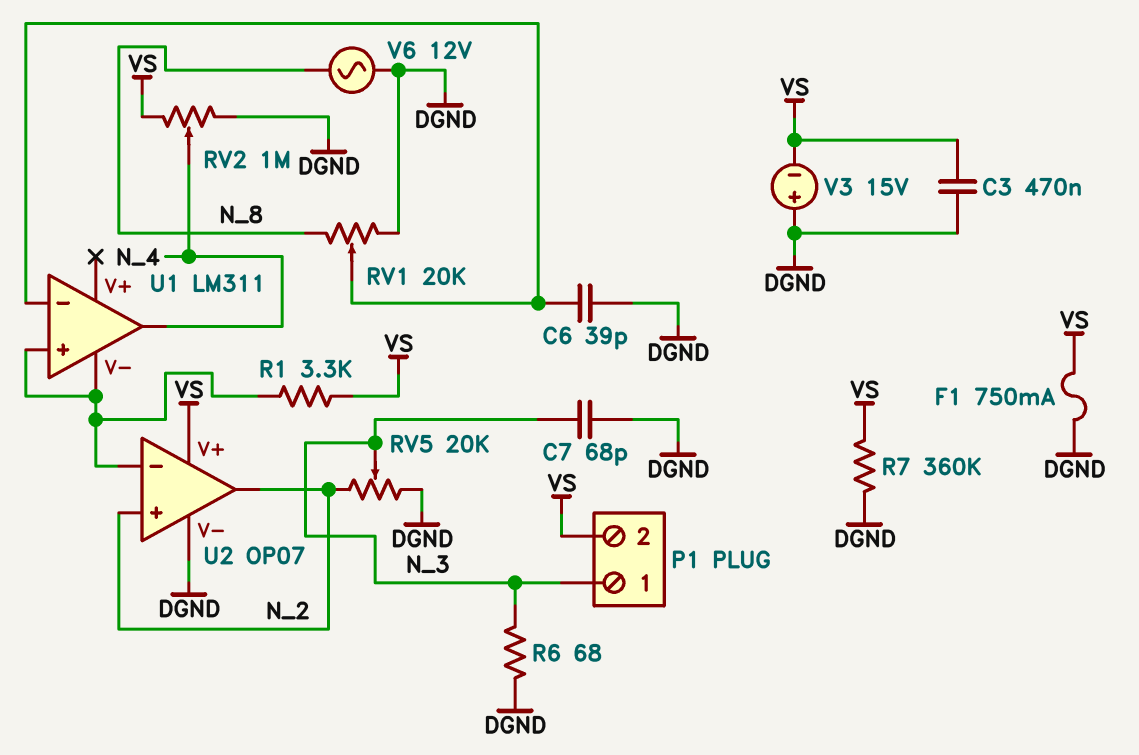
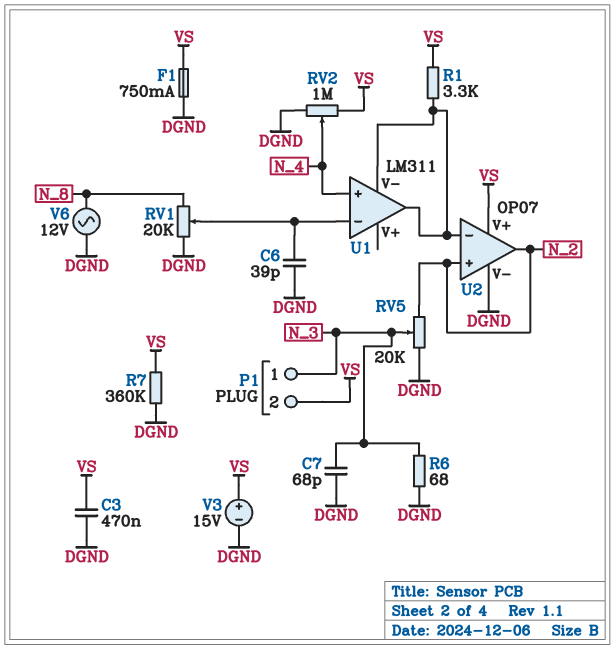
U1 pin in+: U1/V- -> N_4
U1 pin out: N_4 -> U1/V-
V3: 15V (plus DGND, minus VS) -> 15V (plus VS, minus DGND)

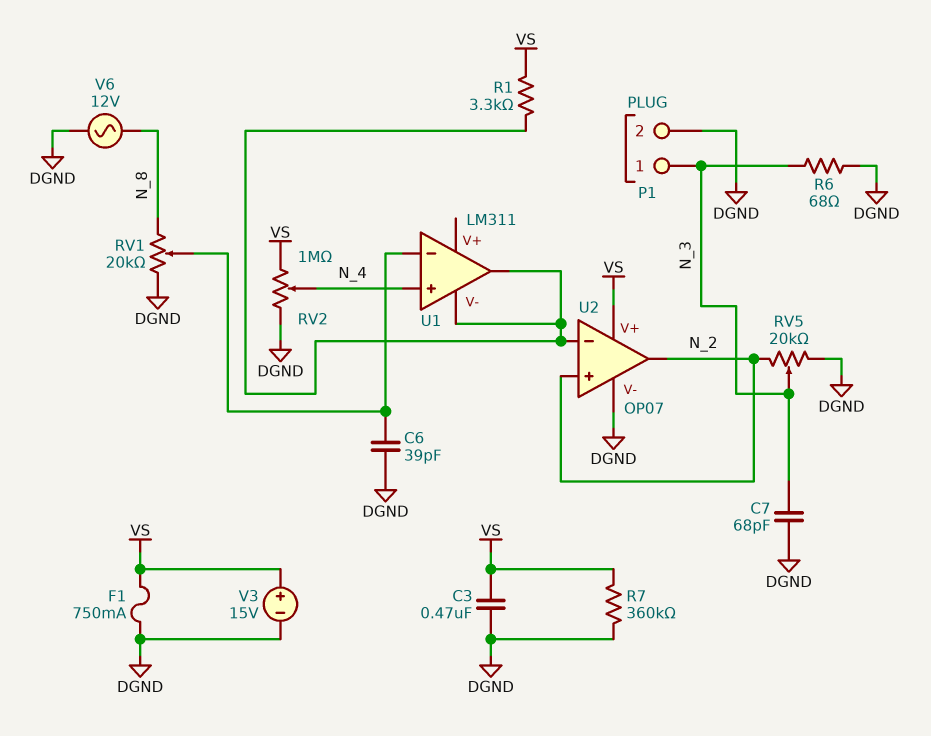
P1 pin 2: VS -> DGND

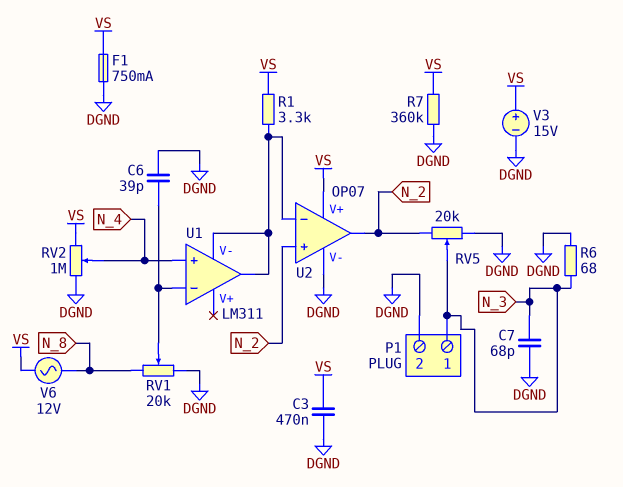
V6: AC 12V (DGND, N_8) -> AC 12V (N_8, VS)

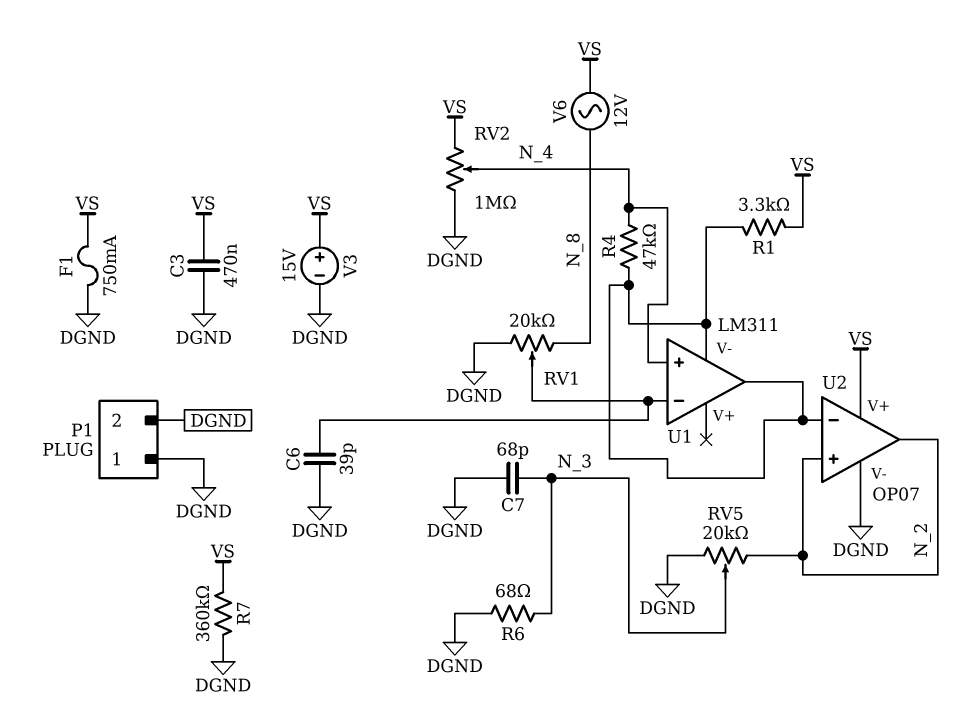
P1 pin 1: N_3 -> DGND
R4: none -> 47k (N_4, U1/V-)

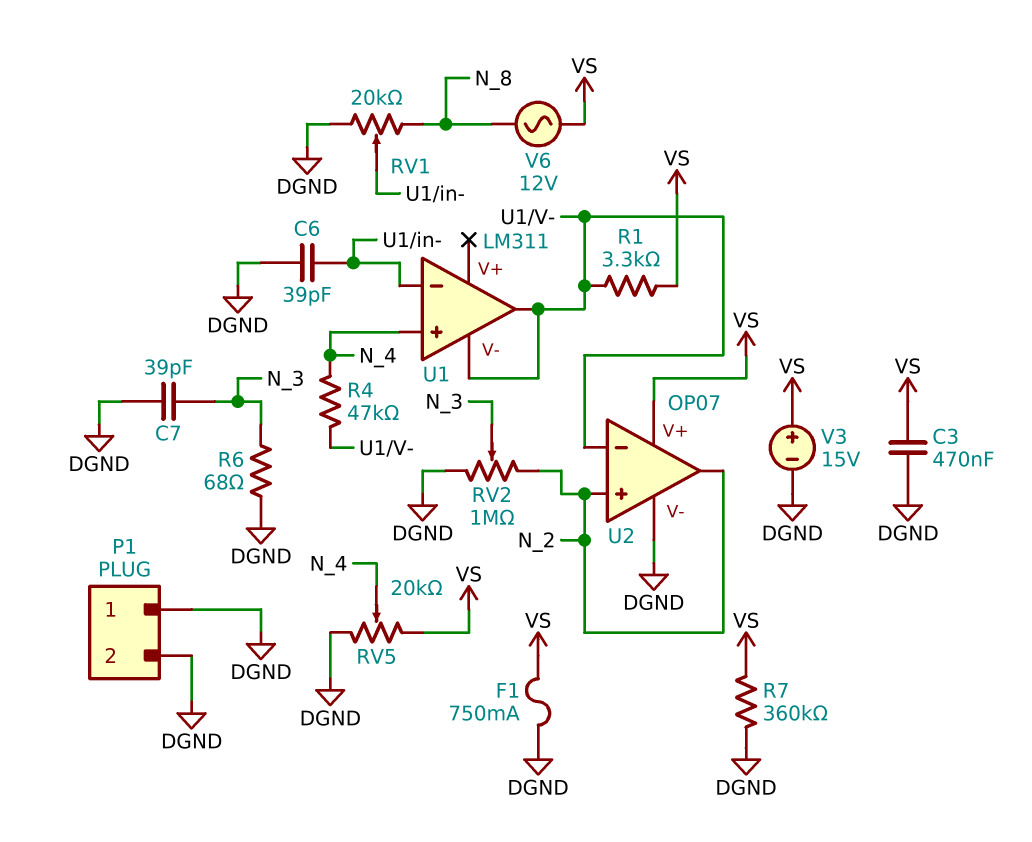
C7: 68pF (DGND, N_3) -> 39pF (DGND, N_3)
RV2: 1M (DGND, VS, wiper N_4) -> 1M (DGND, N_2, wiper N_3)
RV5: 20k (DGND, N_2, wiper N_3) -> 20k (DGND, VS, wiper N_4)

